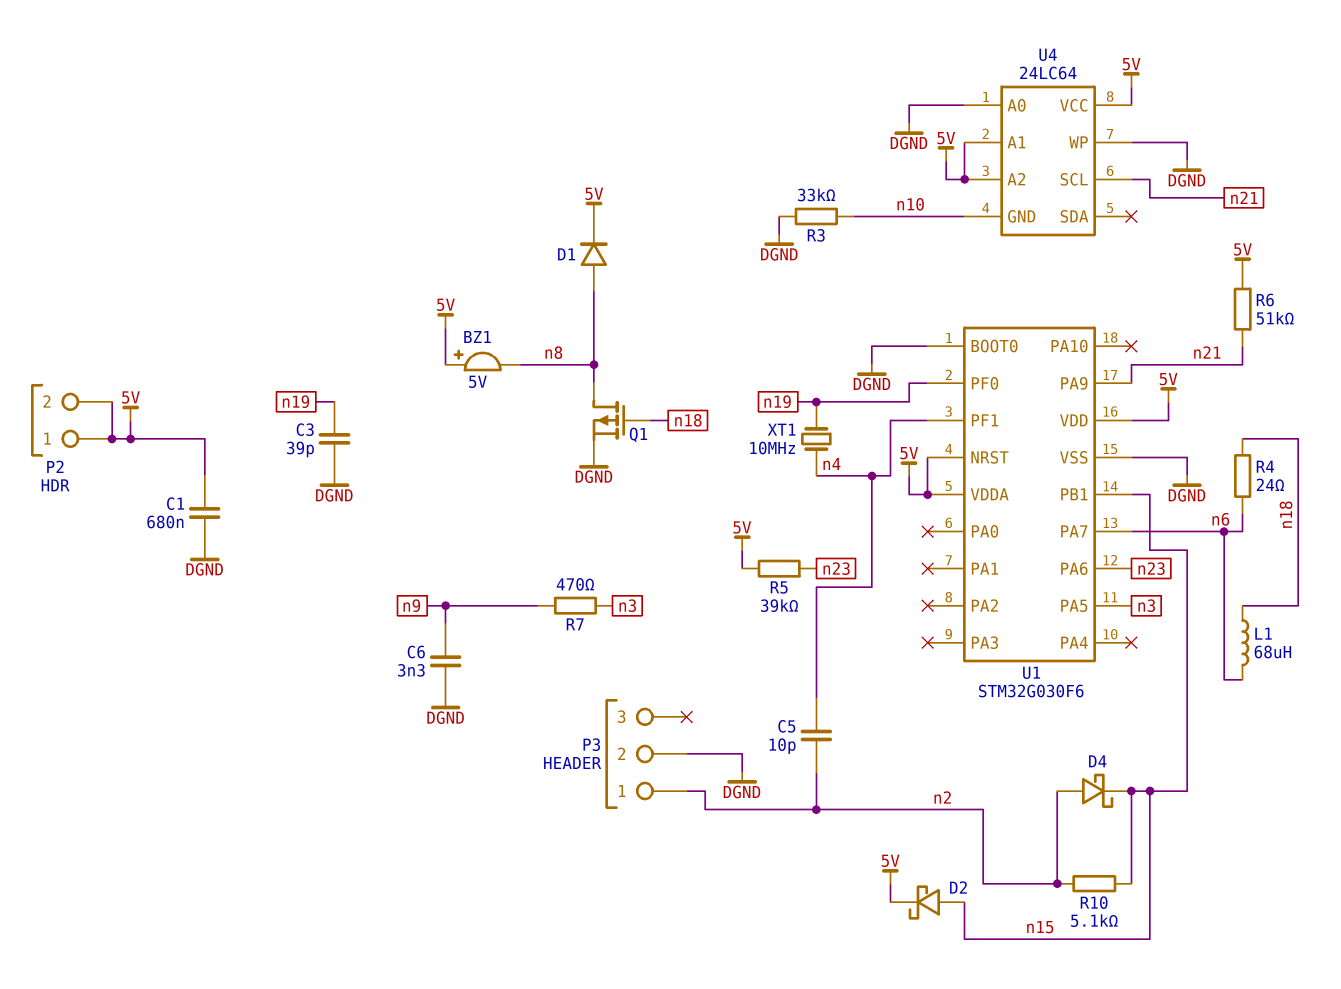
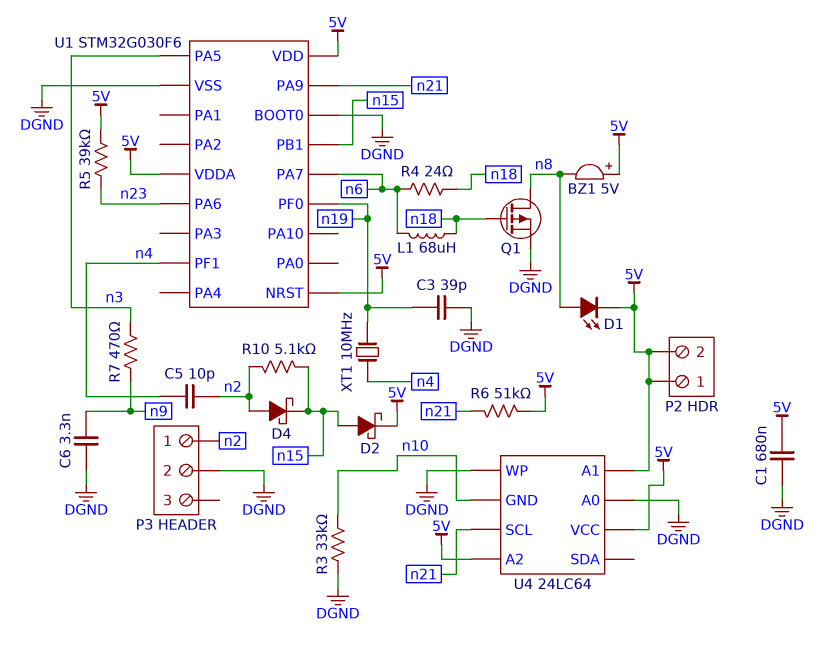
D1: diode (A n8, K 5V) -> LED (A n8, K 5V)

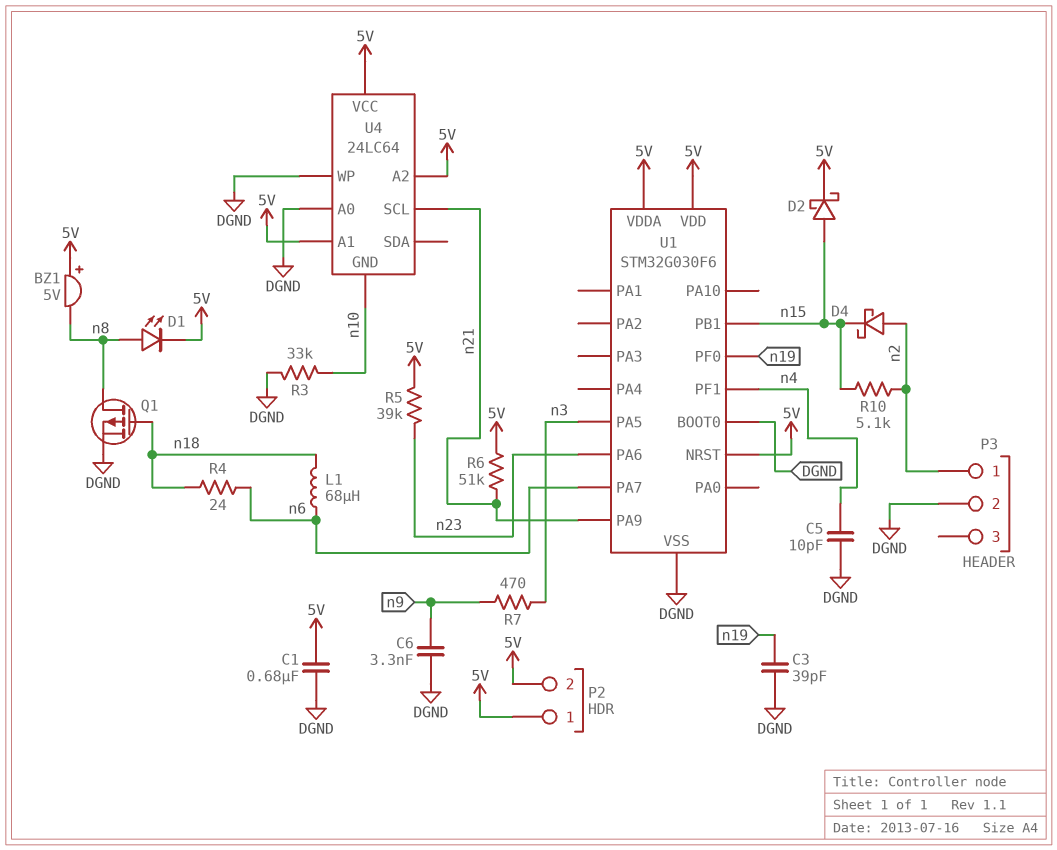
C5: 10pF (n2, n4) -> 10pF (DGND, n4)
XT1: 10MHz (n4, n19) -> none

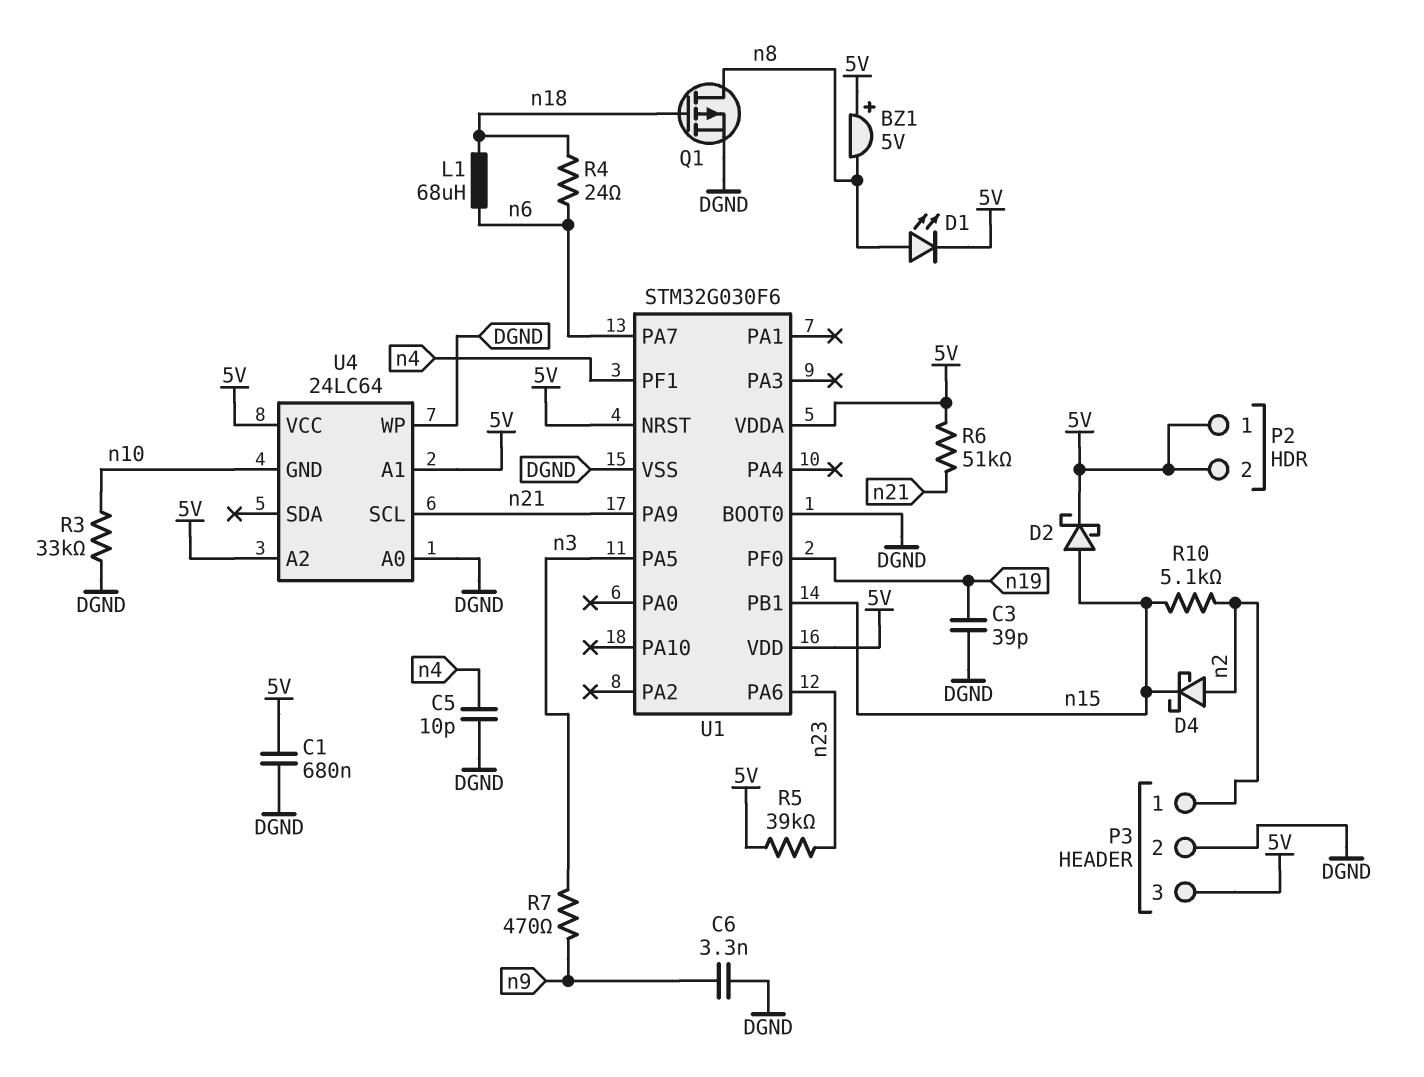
P3 pin 3: none -> 5V

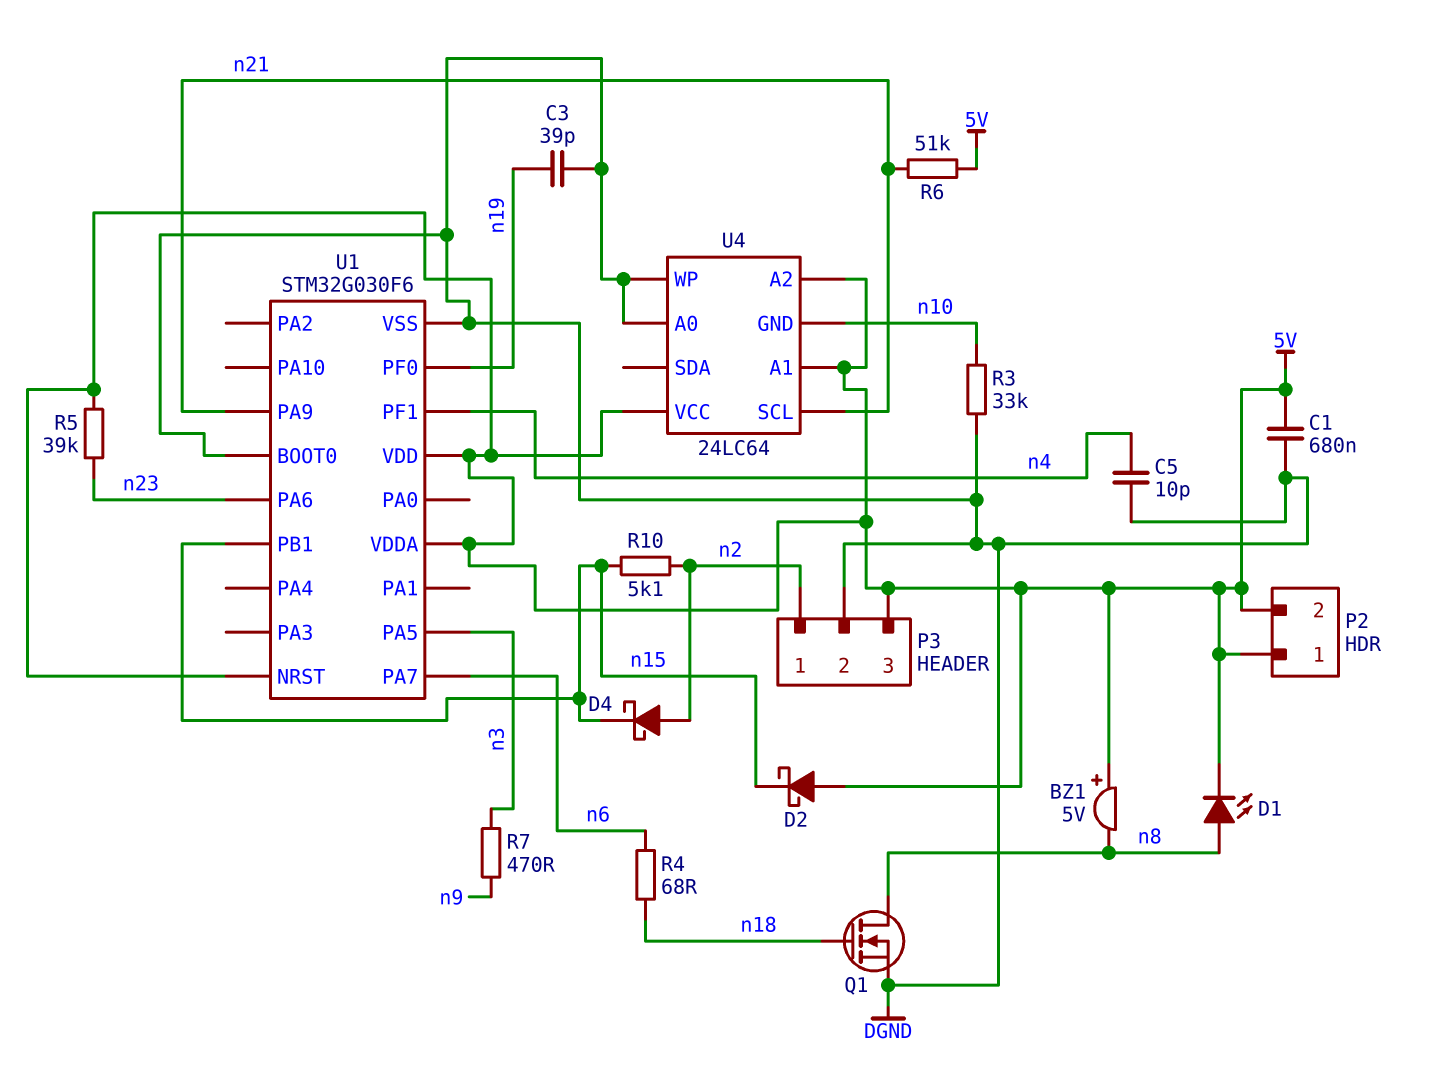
C6: 3.3nF (DGND, n9) -> none
D2: schottky (A n15, K 5V) -> schottky (A 5V, K n15)
L1: 68uH (n6, n18) -> none
Q1: PMOS (G n18, D n8, S DGND) -> NMOS (G n18, D n8, S DGND)
R4: 24 (n6, n18) -> 68 (n6, n18)

